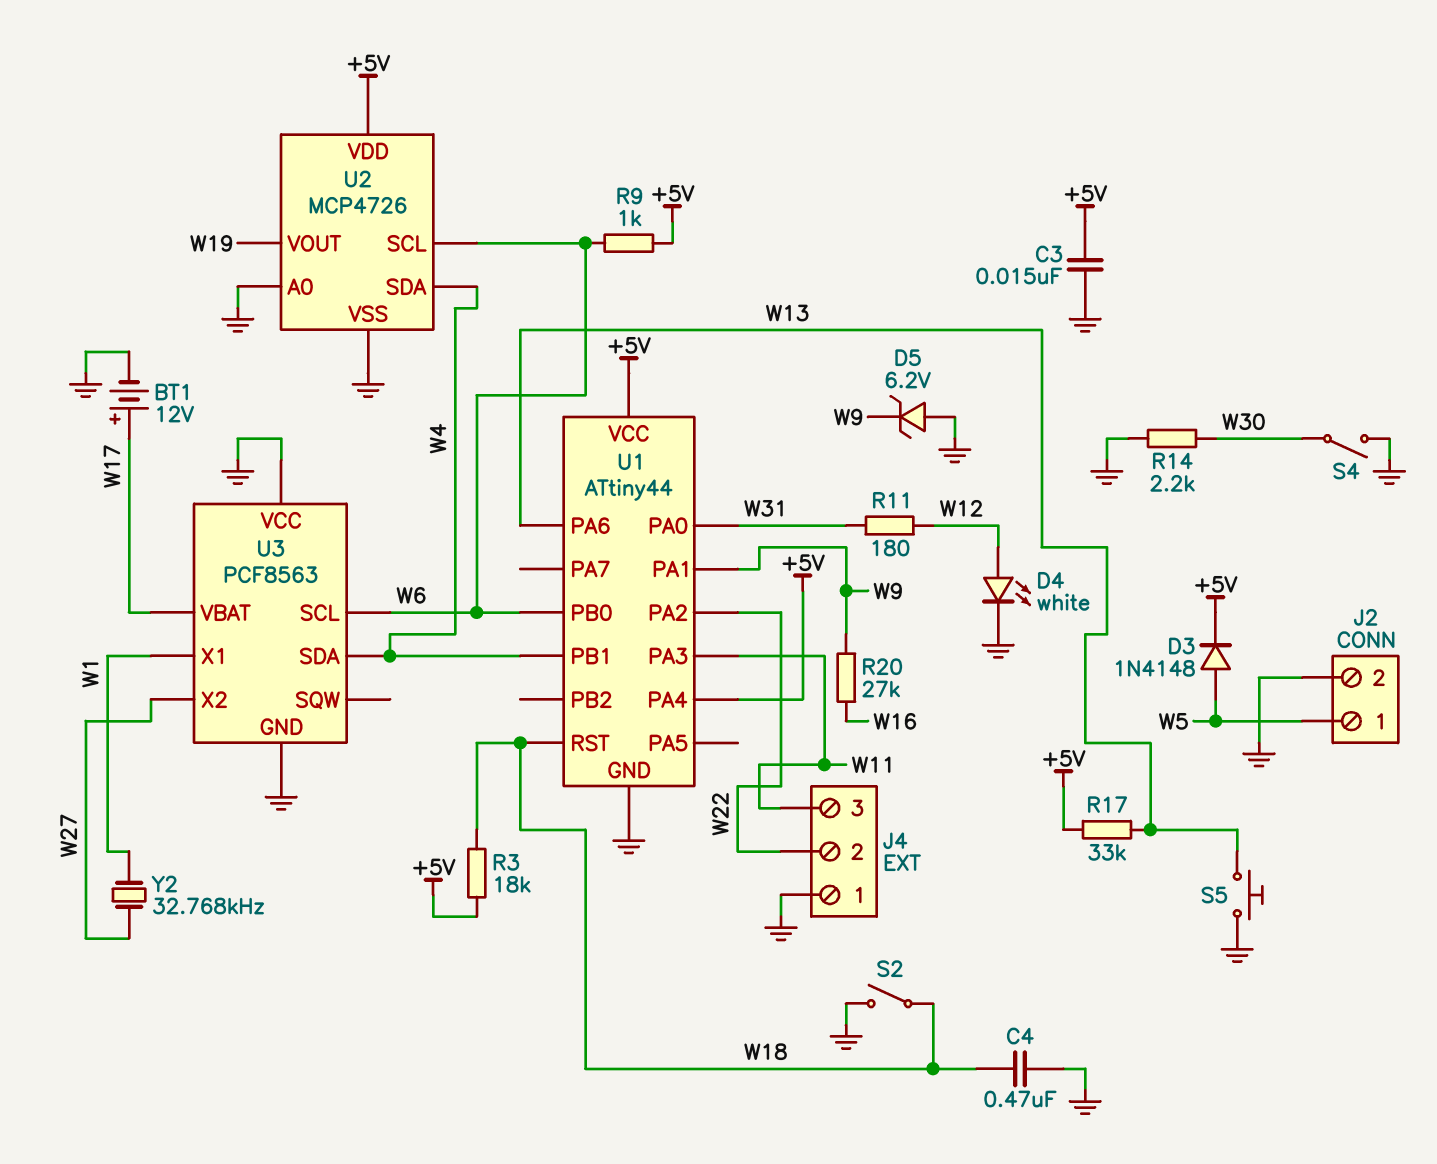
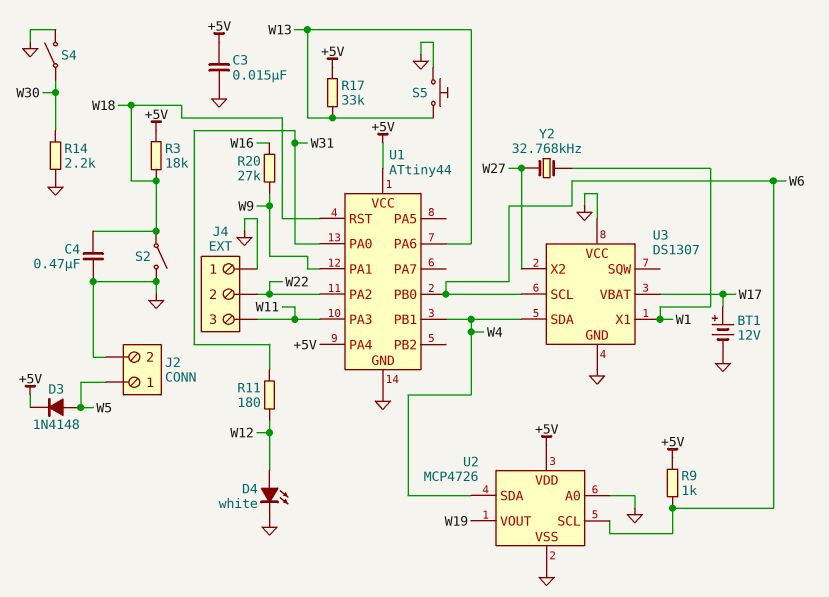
D5: zener 6.2V (A GND, K W9) -> none
U3: PCF8563 -> DS1307

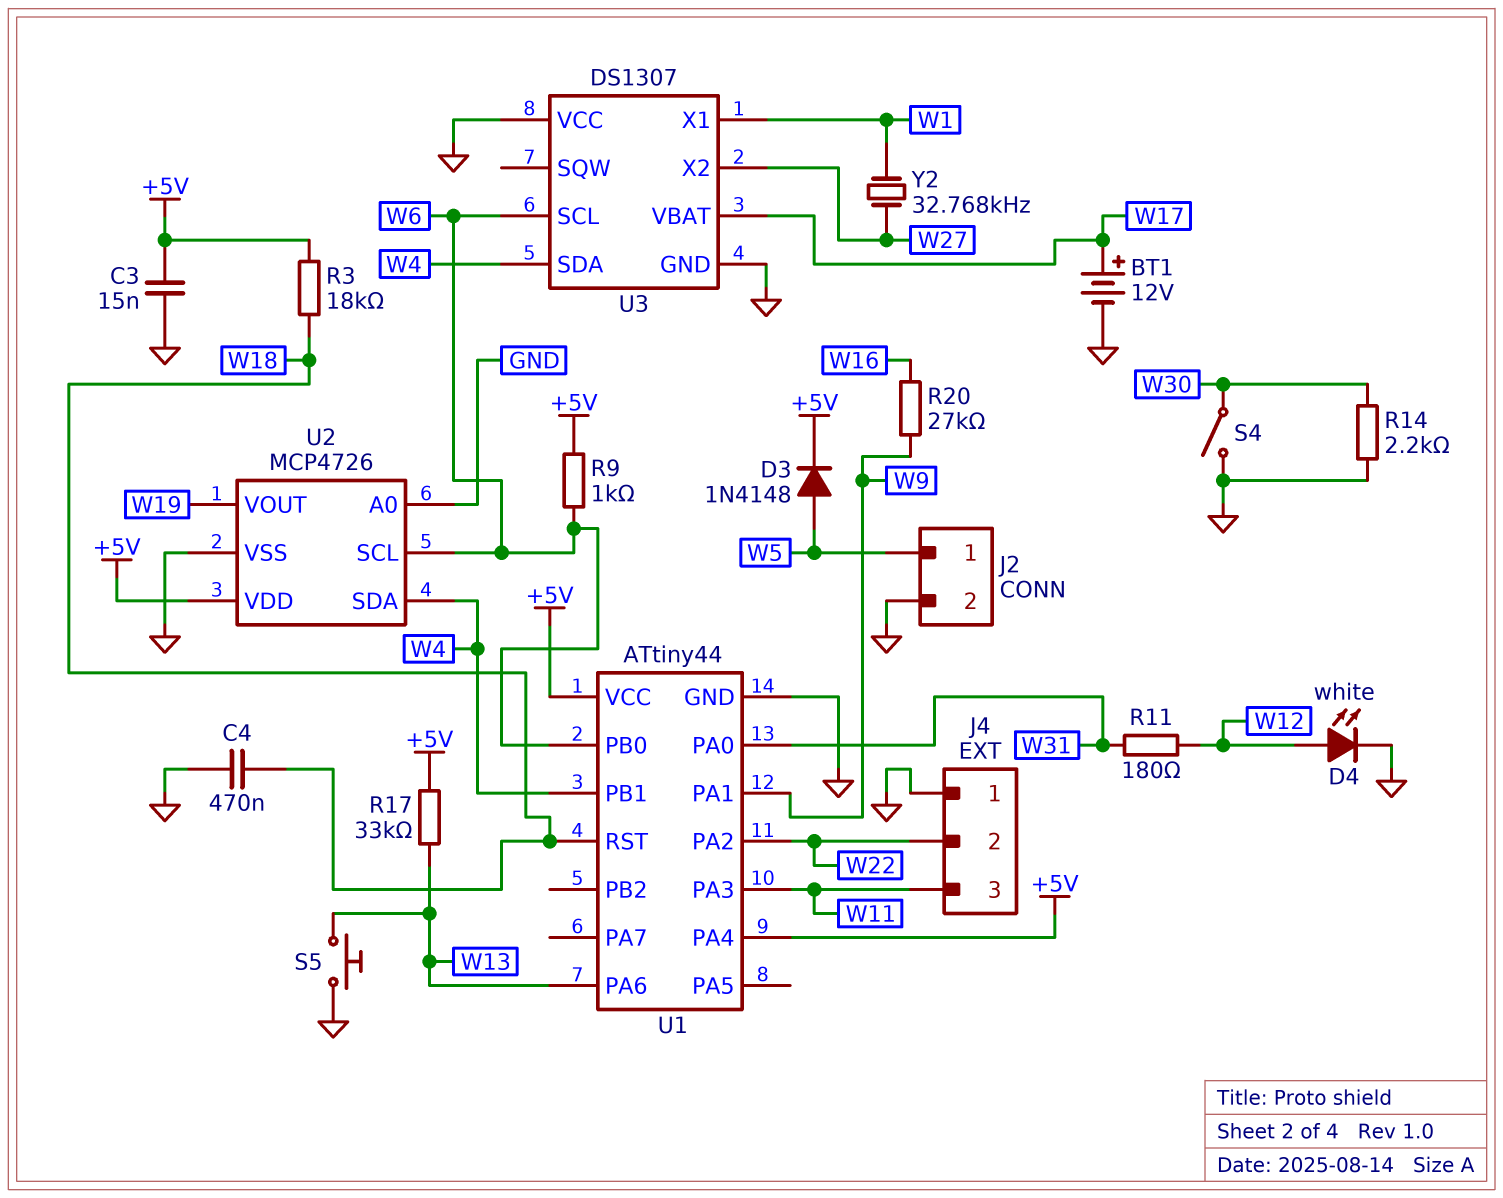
S2: switch (GND, W18) -> none

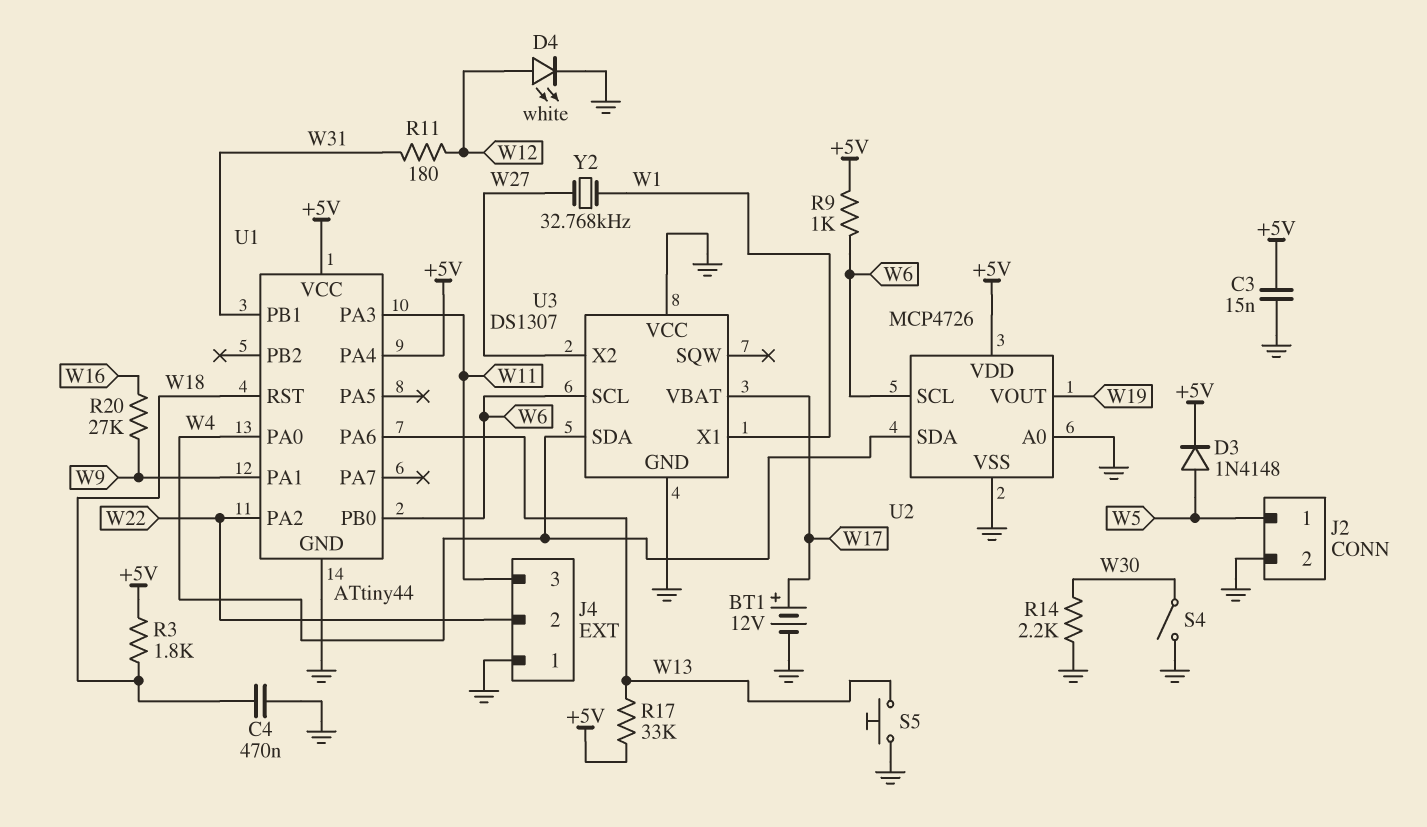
R3: 18k (+5V, W18) -> 1.8k (+5V, W18)
U1 pin PA0: W31 -> W4
U1 pin PB1: W4 -> W31

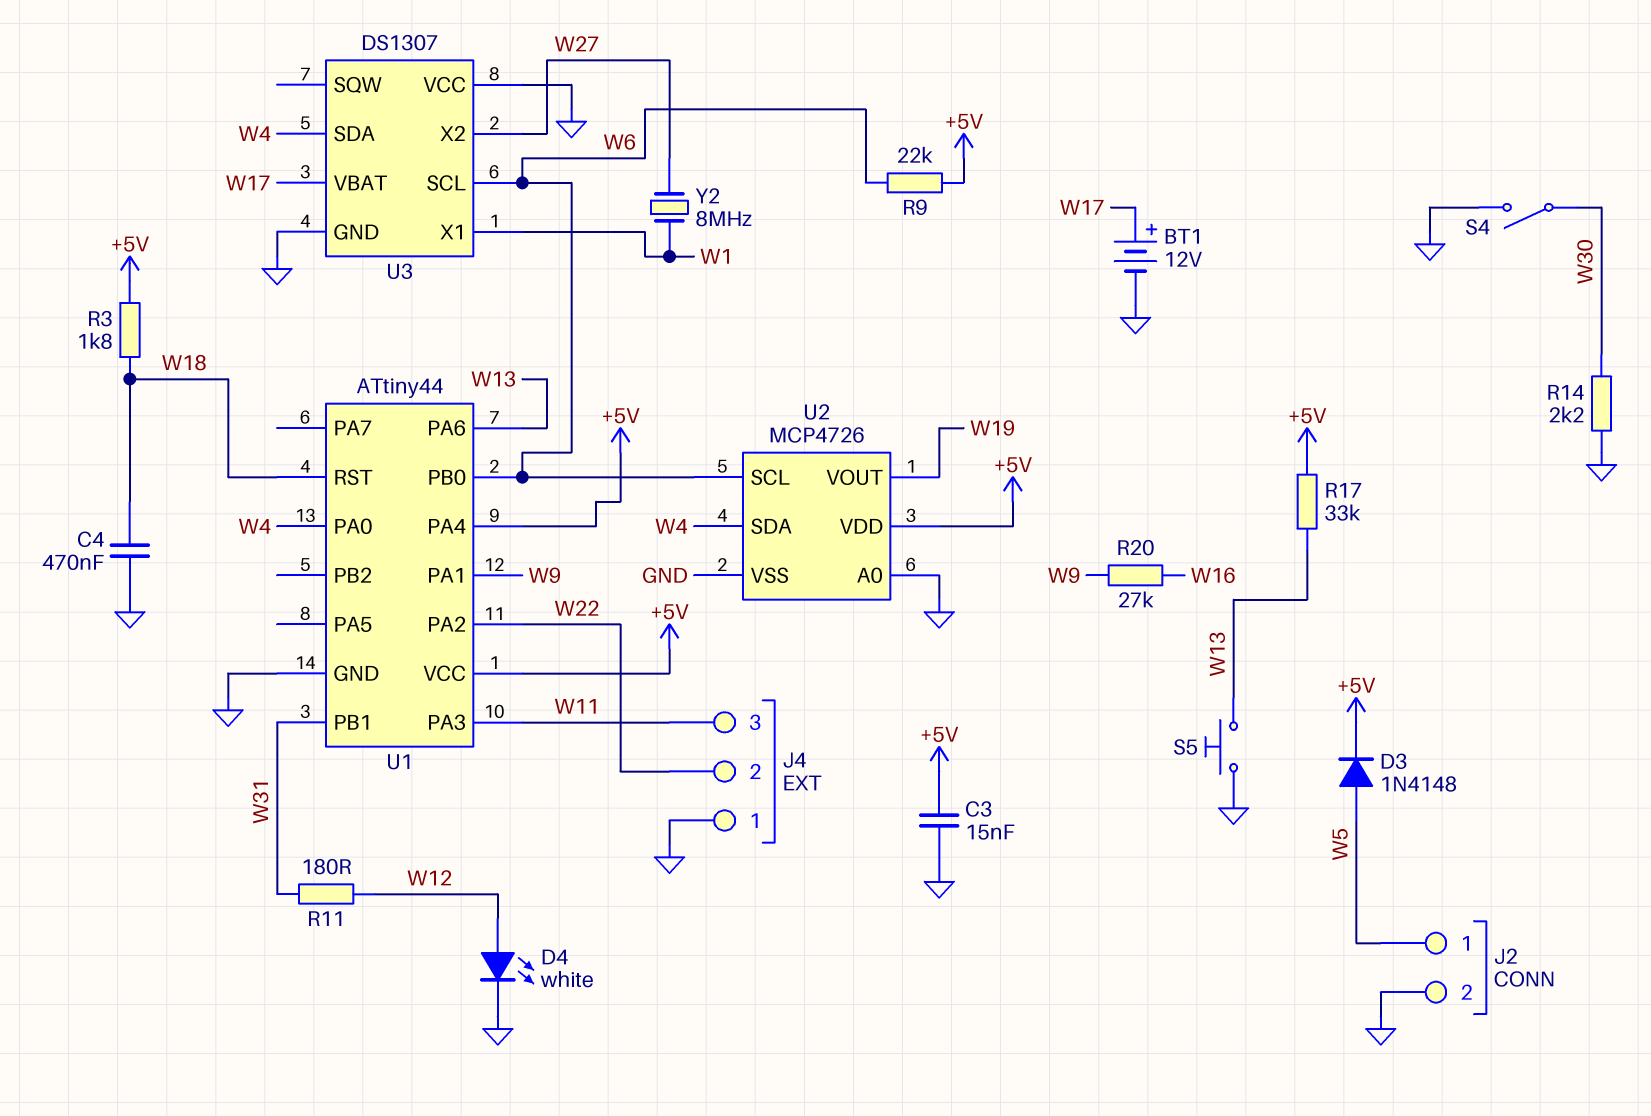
R9: 1k (+5V, W6) -> 22k (+5V, W6)
Y2: 32.768kHz (W1, W27) -> 8MHz (W1, W27)

